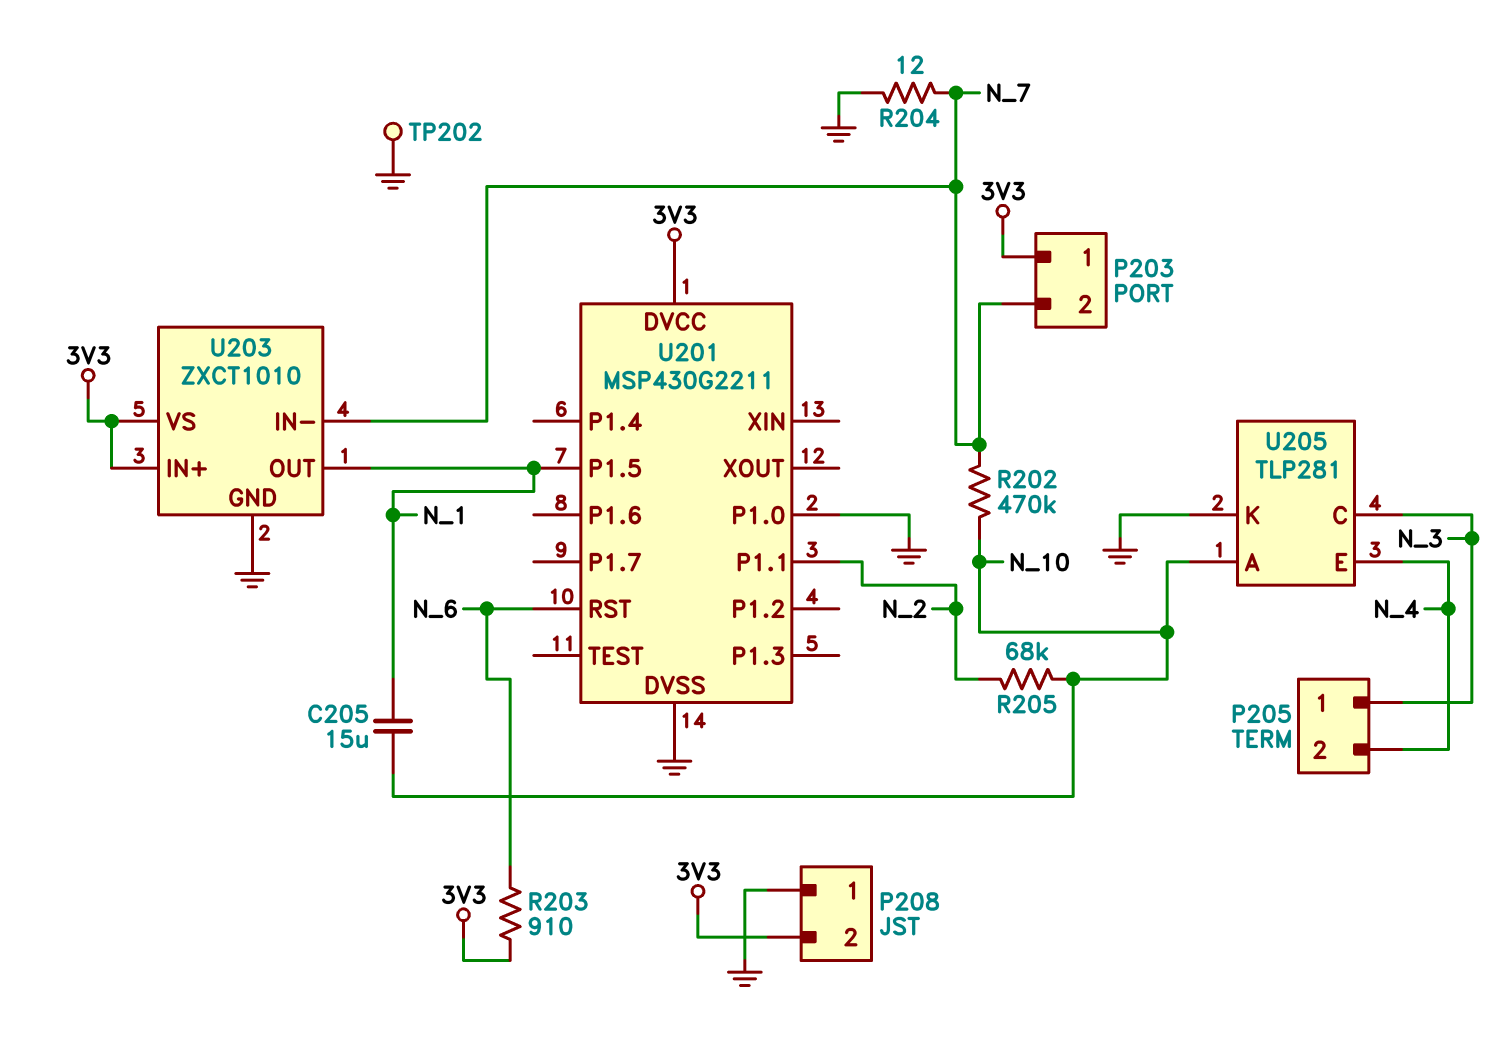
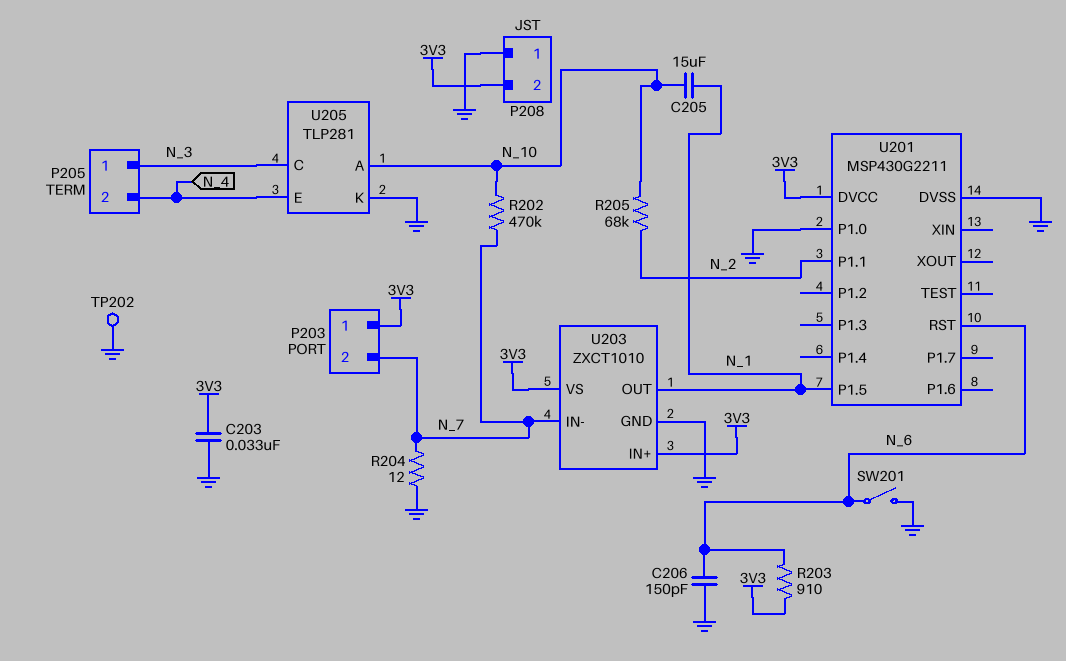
C203: none -> 33nF (3V3, GND)
C206: none -> 150pF (GND, N_6)
SW201: none -> switch (GND, N_6)

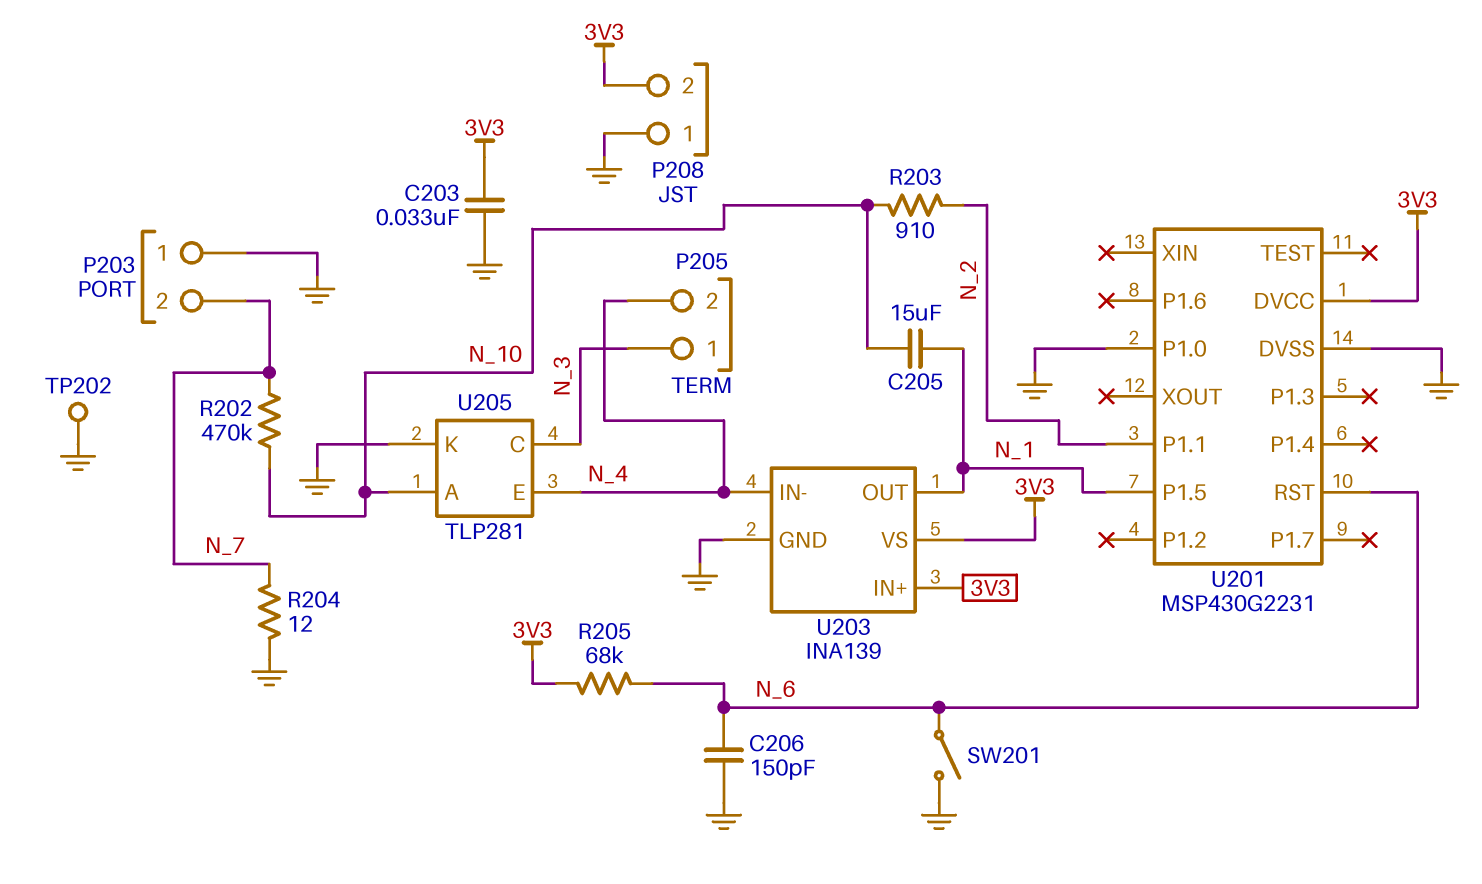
P203 pin 1: 3V3 -> GND
R203: 910 (3V3, N_6) -> 910 (N_2, N_10)
R205: 68k (N_2, N_10) -> 68k (3V3, N_6)
U201: MSP430G2211 -> MSP430G2231
U203: ZXCT1010 -> INA139
U203 pin IN-: N_7 -> N_4

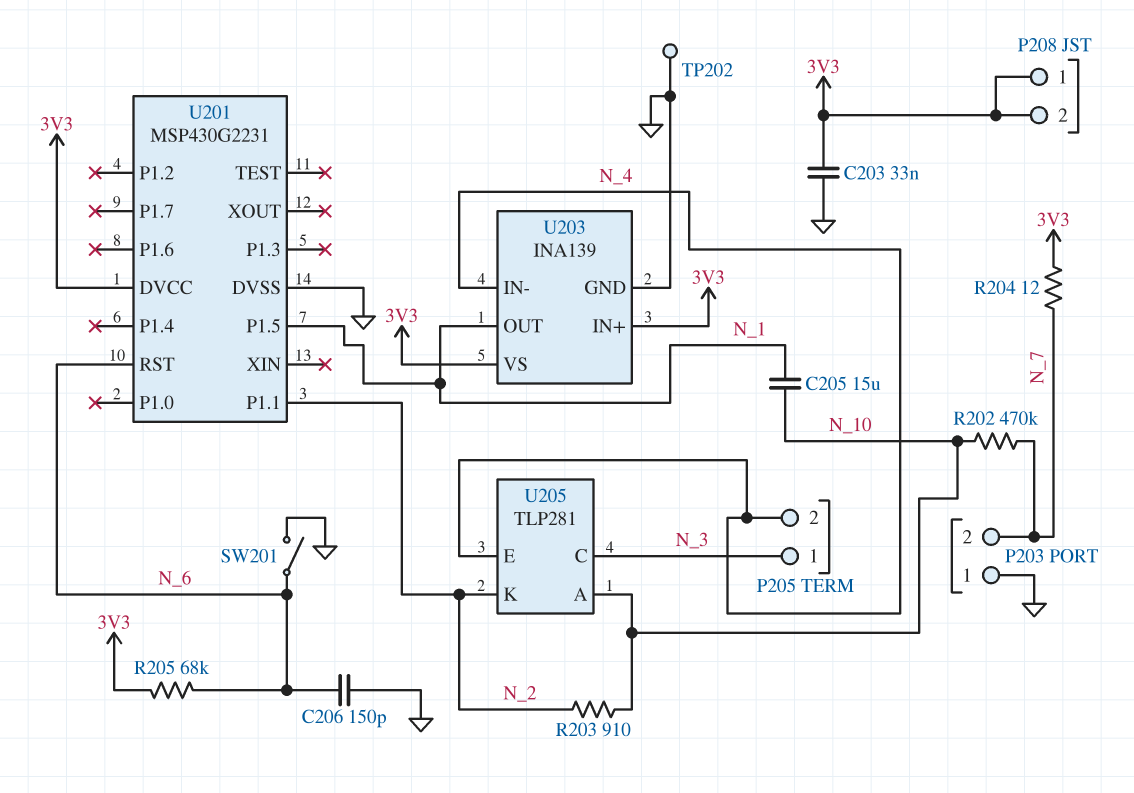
P208 pin 1: GND -> 3V3
R204: 12 (GND, N_7) -> 12 (3V3, N_7)
U201 pin P1.0: GND -> none
U205 pin K: GND -> N_2

